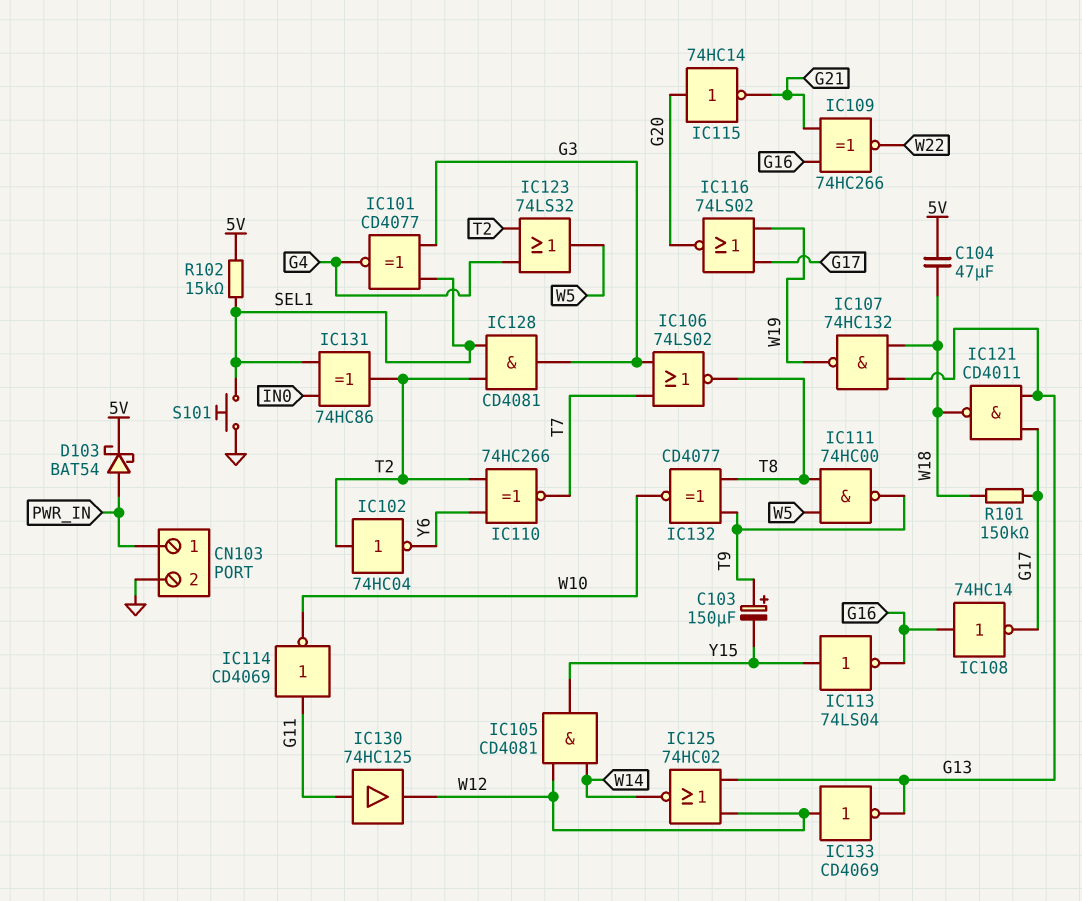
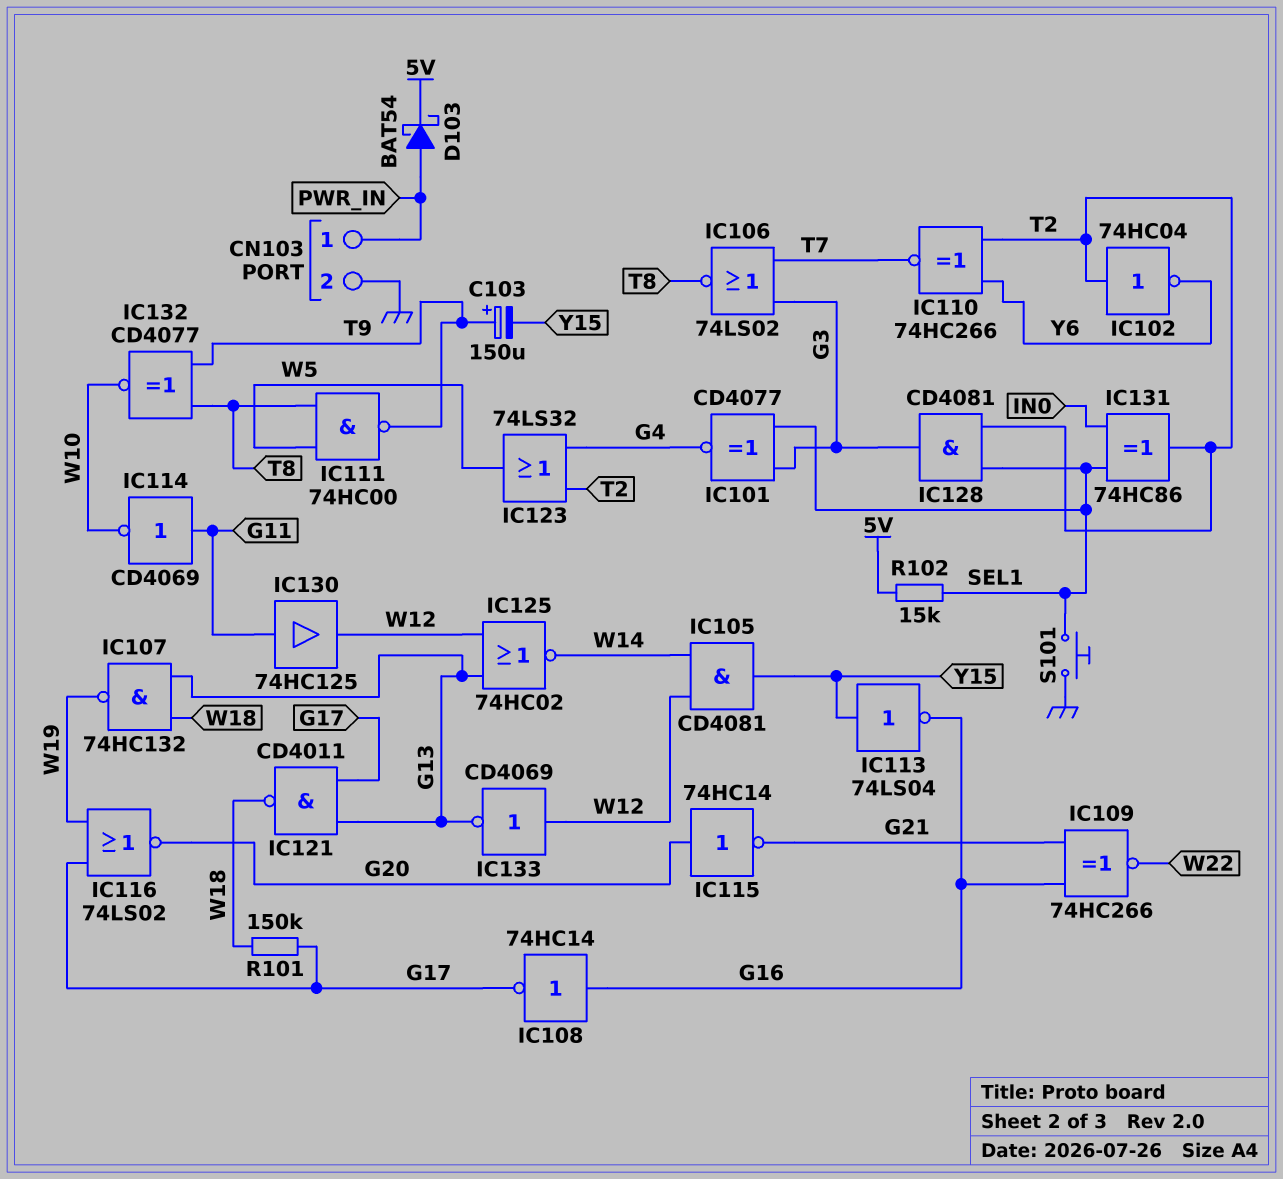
C104: 47uF (5V, W18) -> none

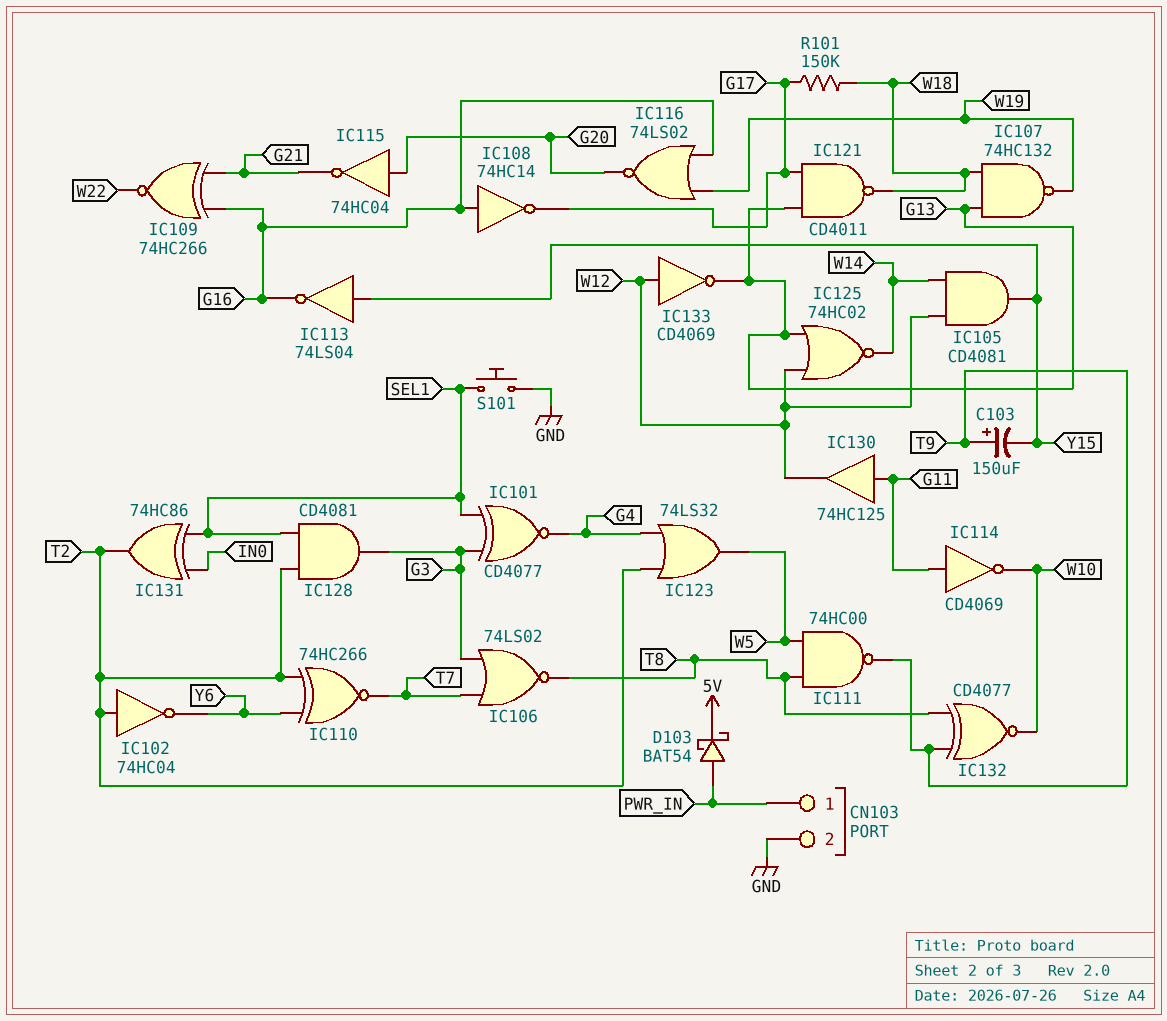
IC115: NOT 74HC14 (in G20, out G21) -> NOT 74HC04 (in G20, out G21)
IC116: NOR 74LS02 (in G17, in W19, out G20) -> NOR 74LS02 (in G16, in W19, out G20)
R102: 15k (5V, SEL1) -> none

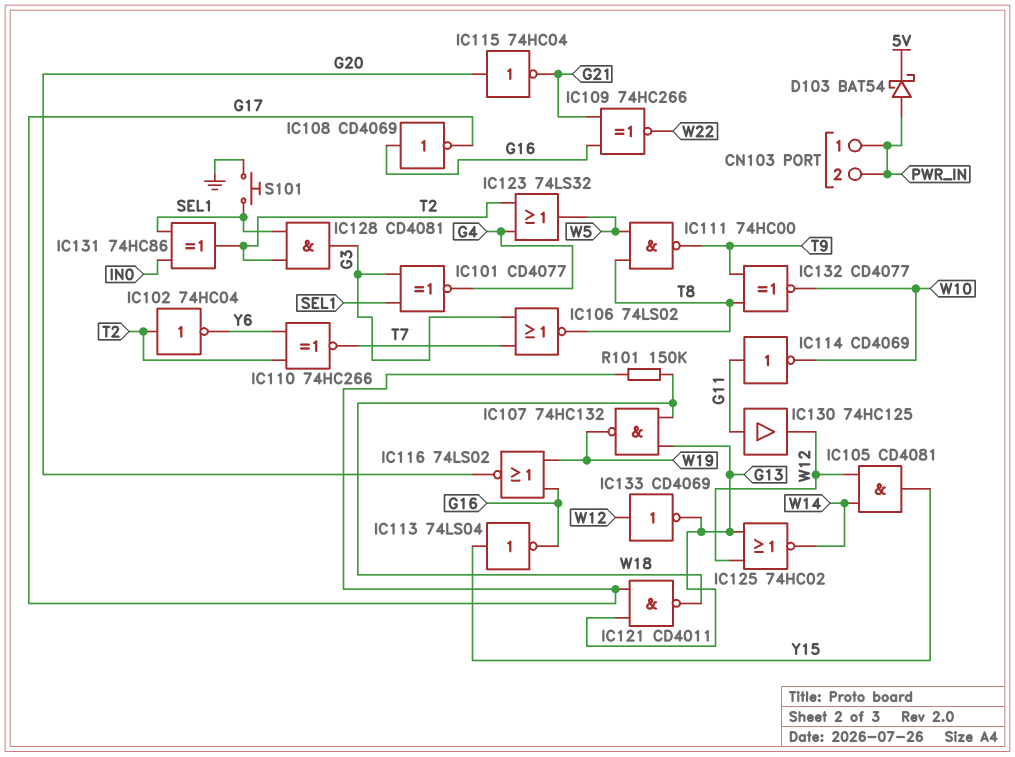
C103: 150uF (plus T9, minus Y15) -> none
CN103 pin 2: GND -> PWR_IN
IC108: NOT 74HC14 (in G16, out G17) -> NOT CD4069 (in G16, out G17)

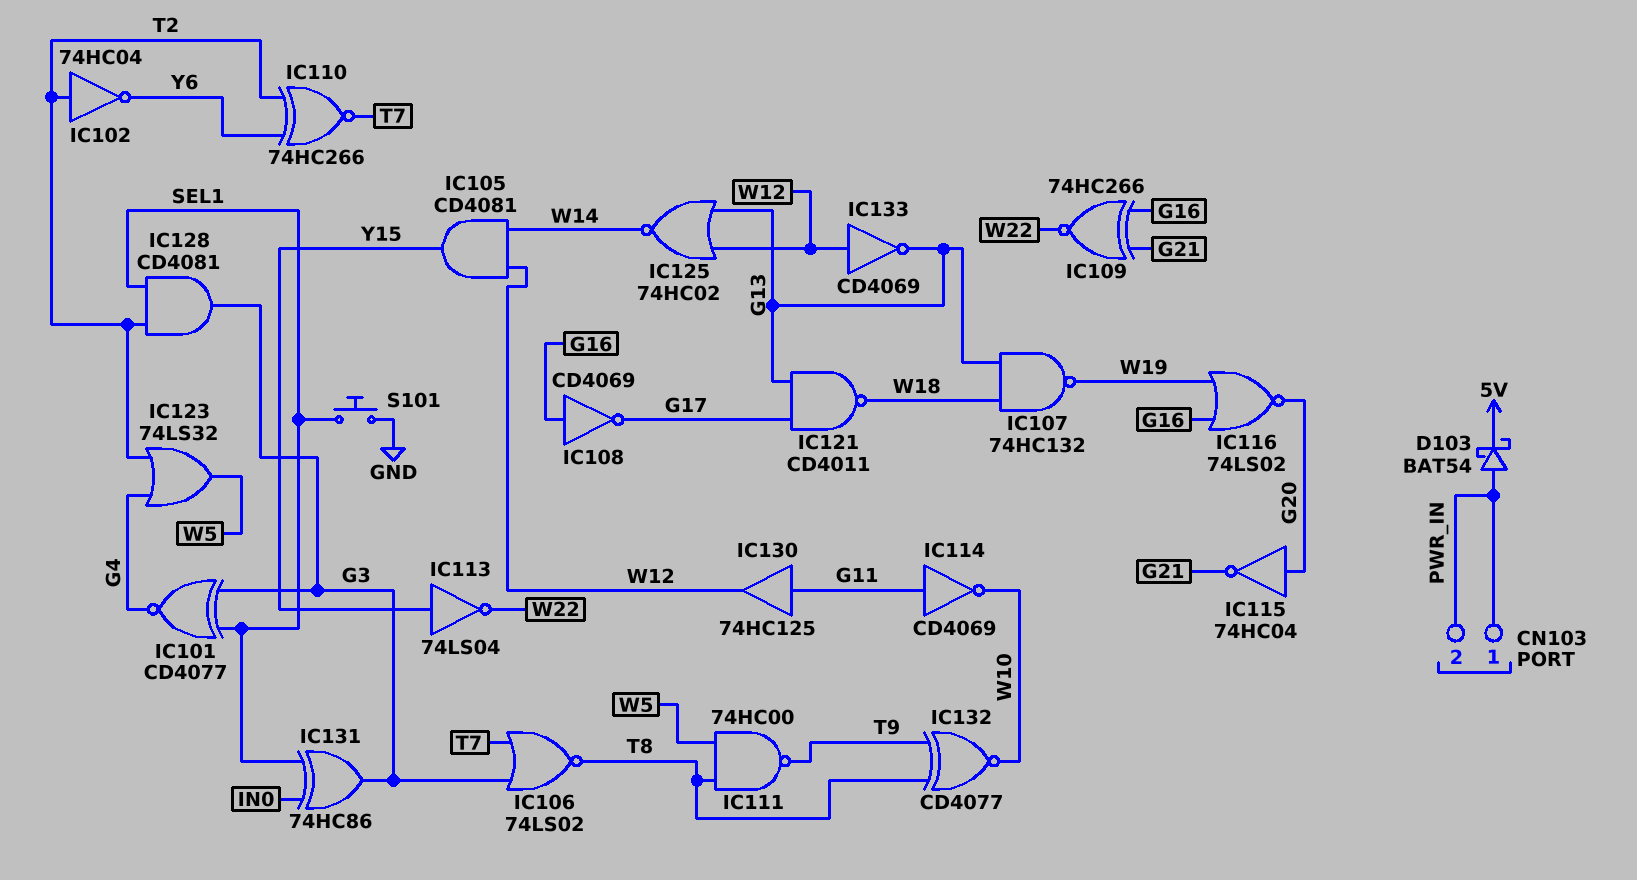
IC113: NOT 74LS04 (in Y15, out G16) -> NOT 74LS04 (in Y15, out W22)
IC131: XOR 74HC86 (in IN0, in SEL1, out T2) -> XOR 74HC86 (in IN0, in SEL1, out G3)
R101: 150k (G17, W18) -> none

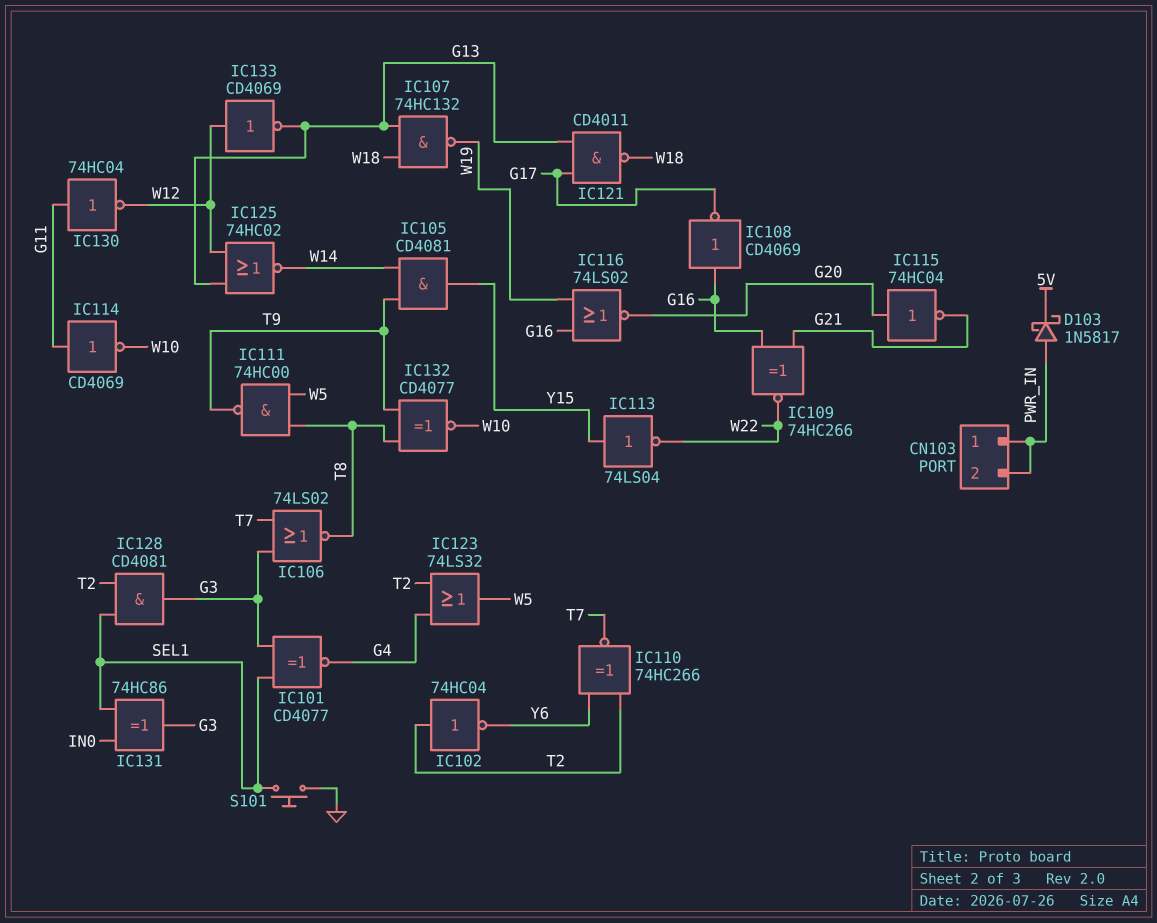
D103: schottky BAT54 (A PWR_IN, K 5V) -> schottky 1N5817 (A PWR_IN, K 5V)
IC105: AND CD4081 (in W12, in W14, out Y15) -> AND CD4081 (in T9, in W14, out Y15)
IC130: buffer 74HC125 (in G11, out W12) -> NOT 74HC04 (in G11, out W12)

